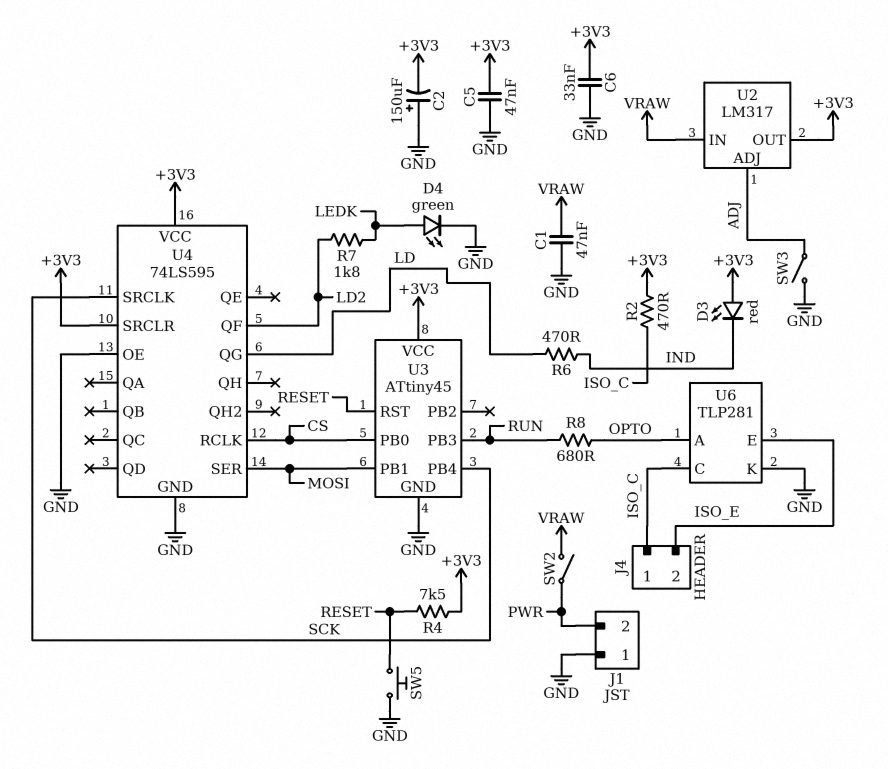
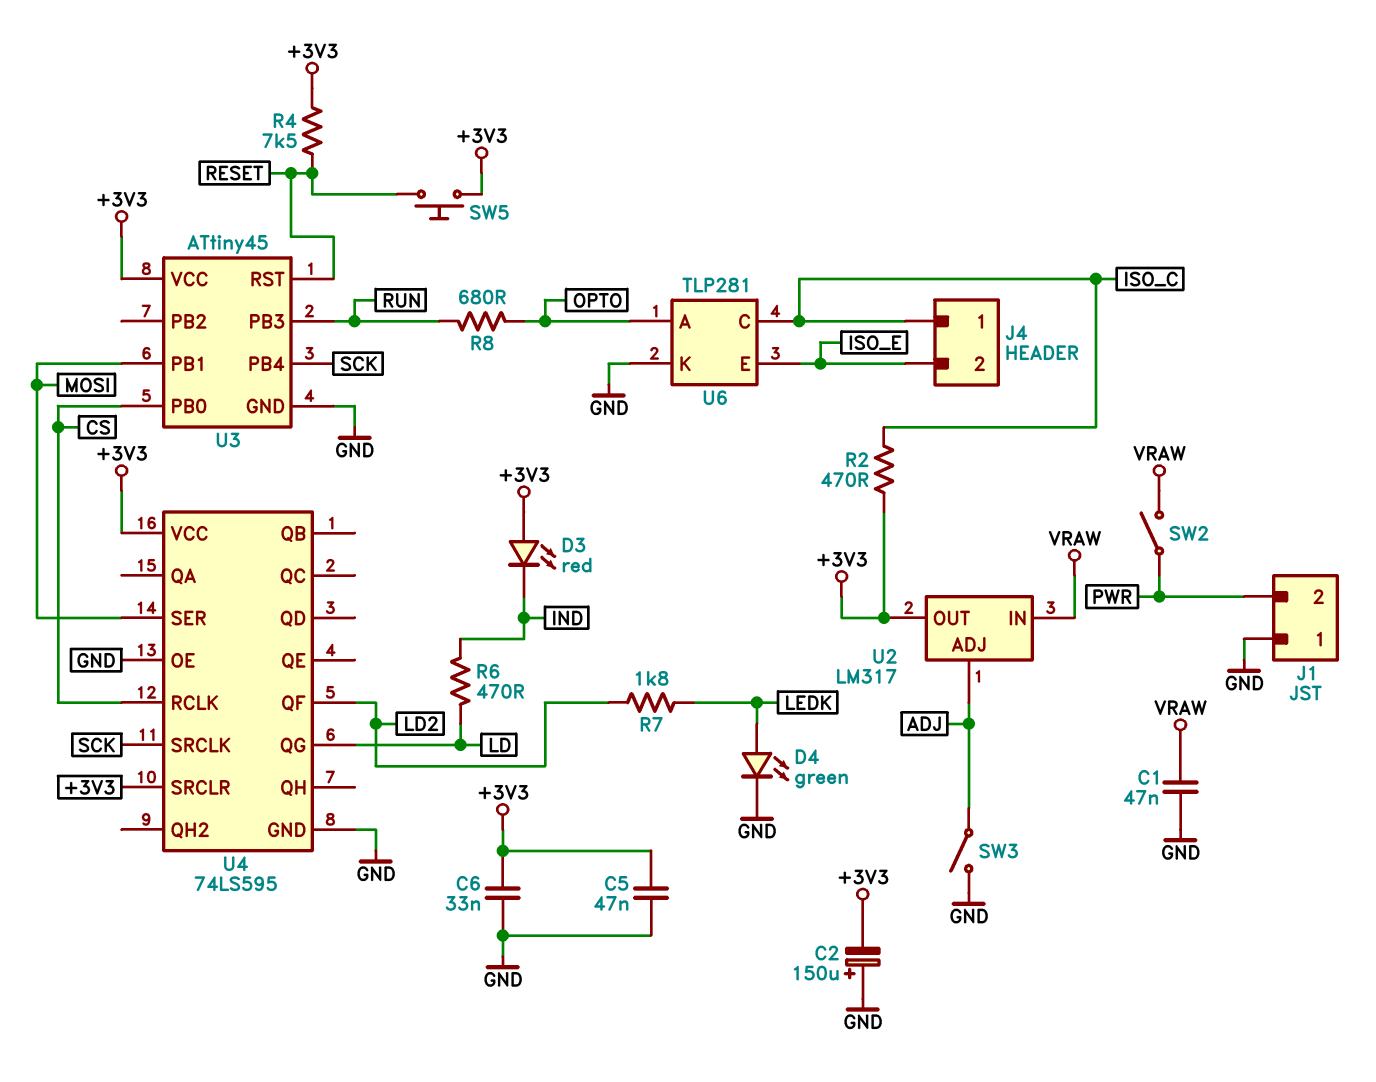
SW5: button (GND, RESET) -> button (+3V3, RESET)

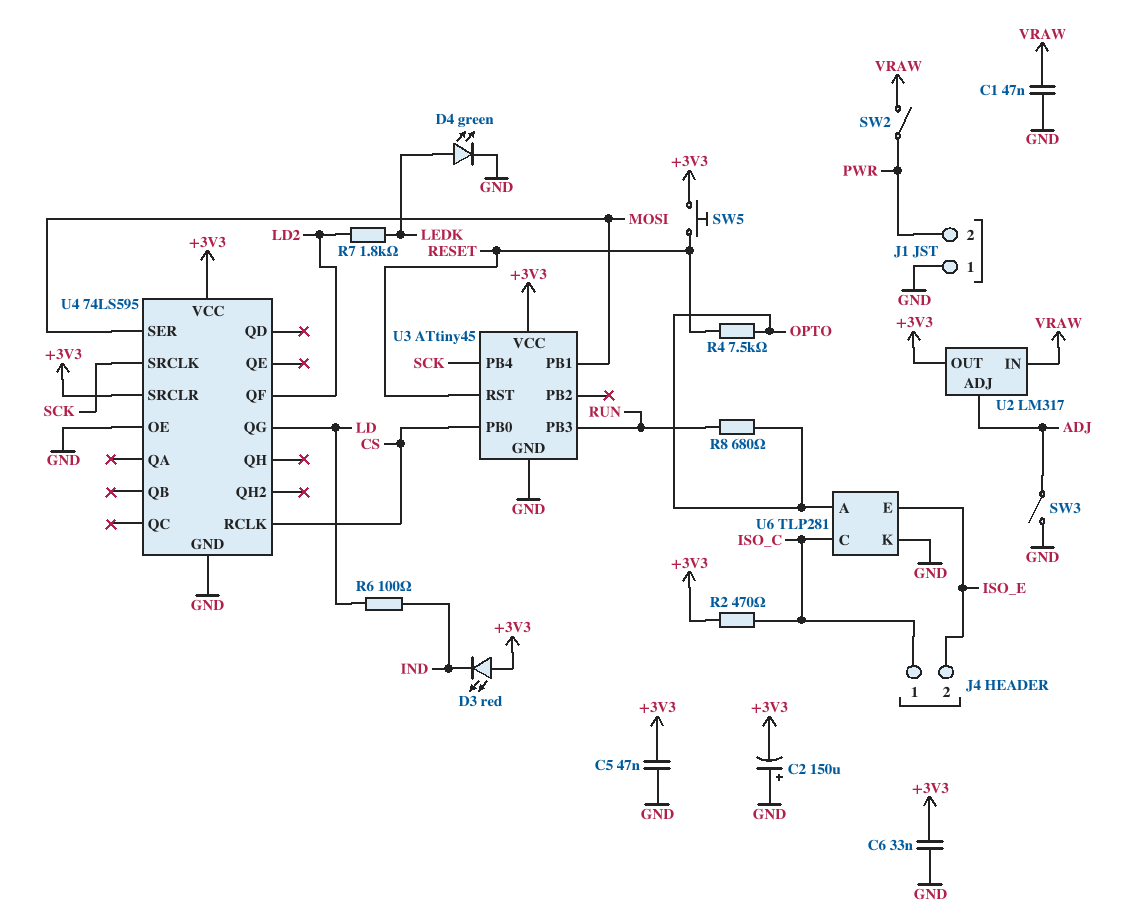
R4: 7.5k (+3V3, RESET) -> 7.5k (OPTO, RESET)
R6: 470 (IND, LD) -> 100 (IND, LD)

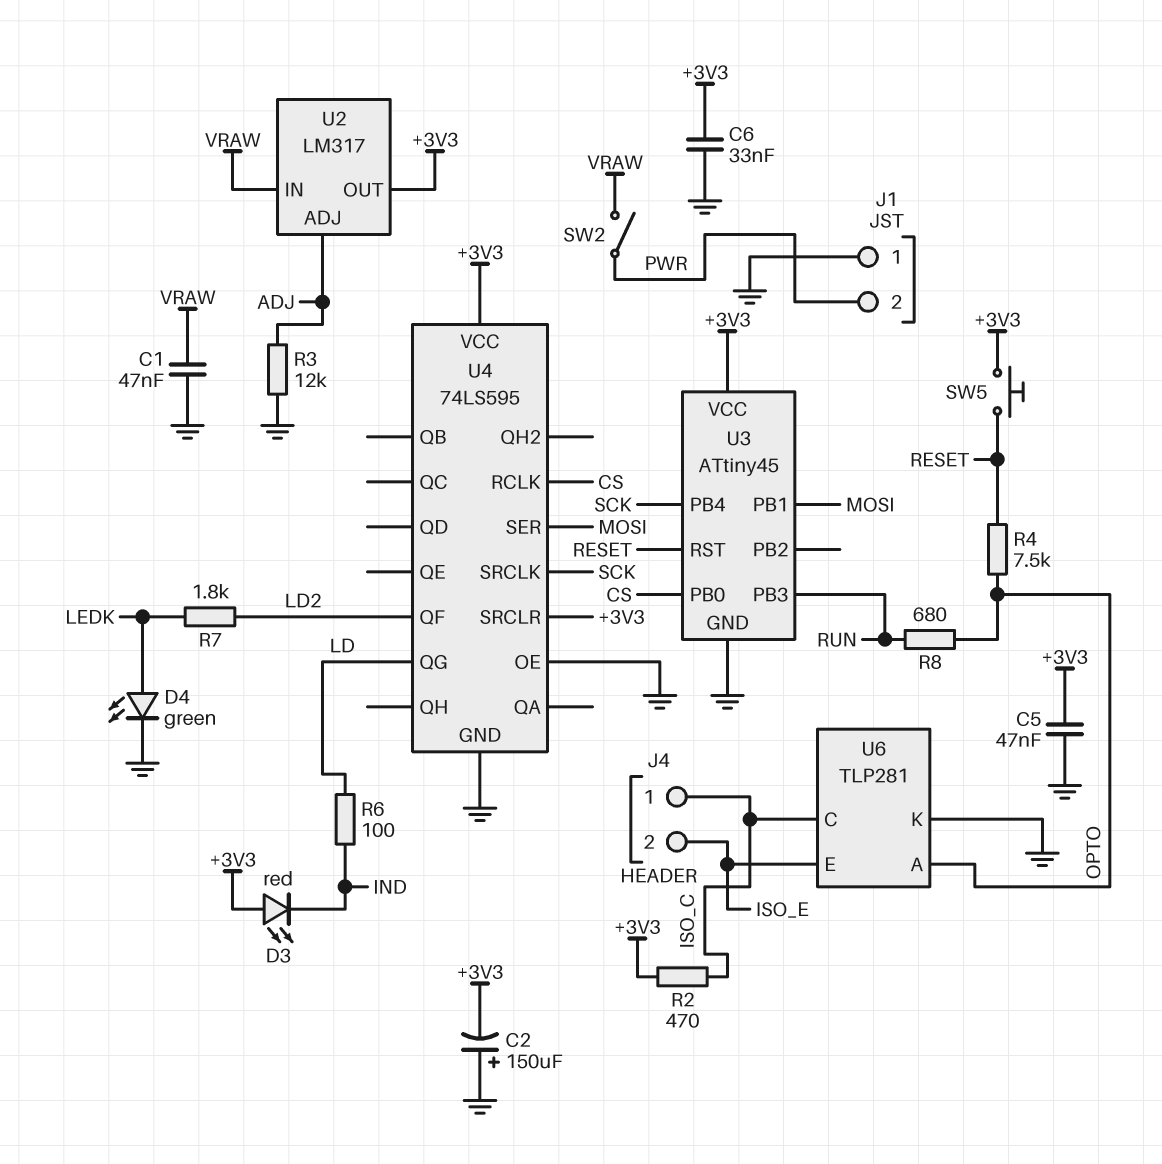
R3: none -> 12k (ADJ, GND)
SW3: switch (ADJ, GND) -> none

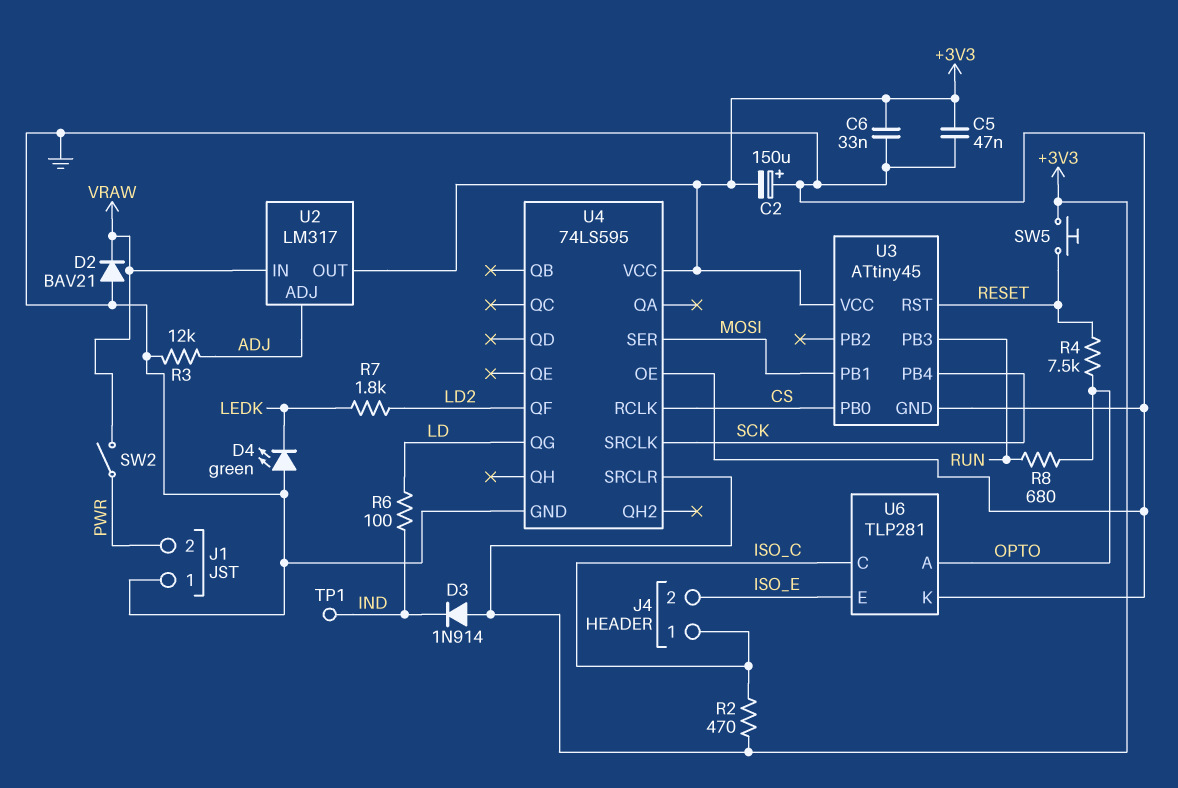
C1: 47nF (GND, VRAW) -> none
D2: none -> diode BAV21 (A GND, K VRAW)
D3: LED red (A +3V3, K IND) -> diode 1N914 (A +3V3, K IND)
D4: LED green (A LEDK, K GND) -> LED green (A GND, K LEDK)
TP1: none -> test point (IND)

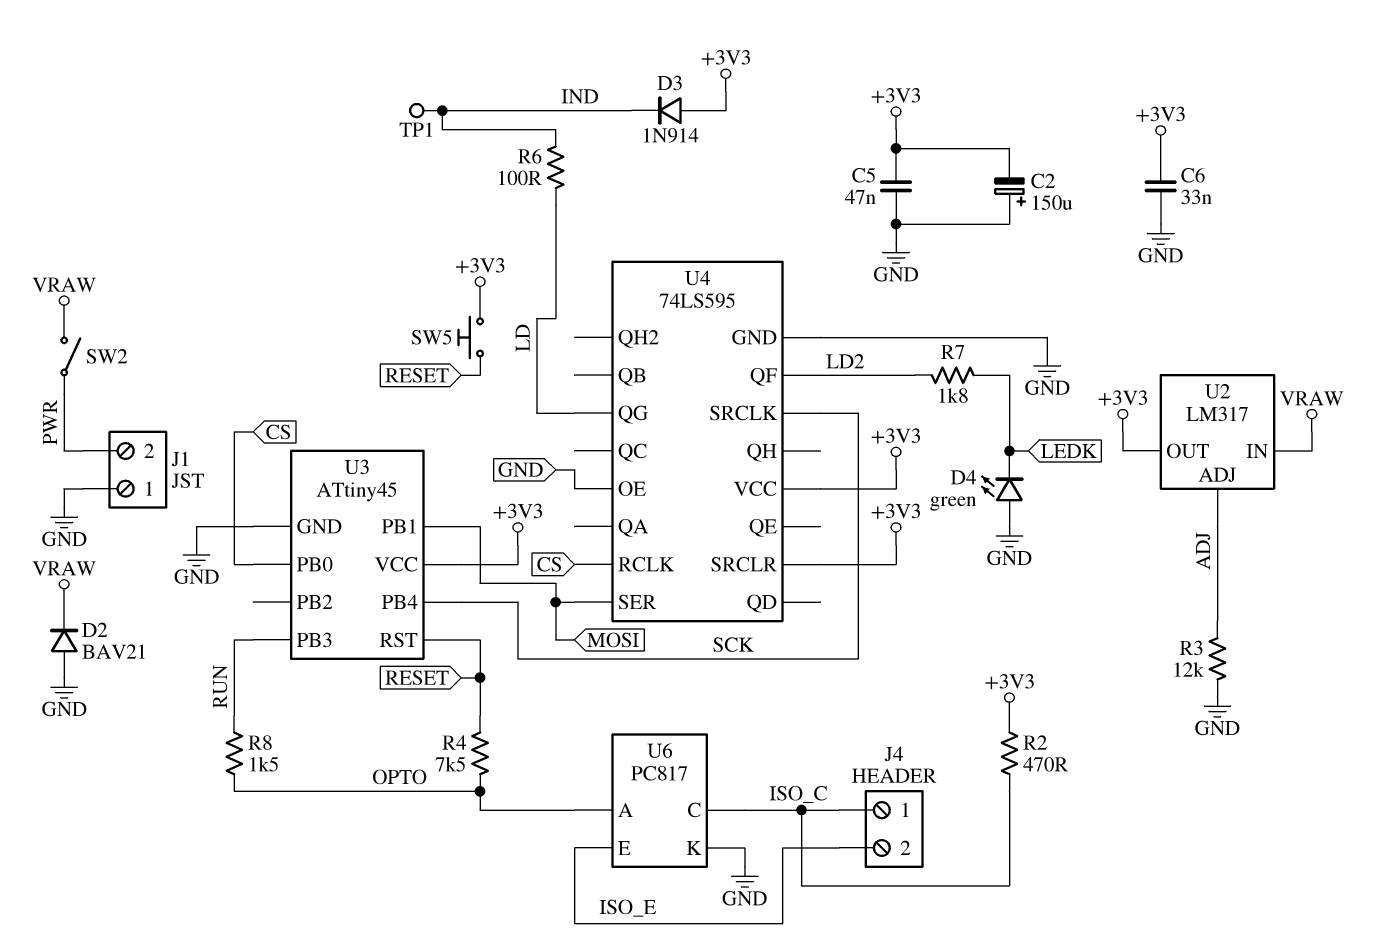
R8: 680 (OPTO, RUN) -> 1.5k (OPTO, RUN)
U6: TLP281 -> PC817

